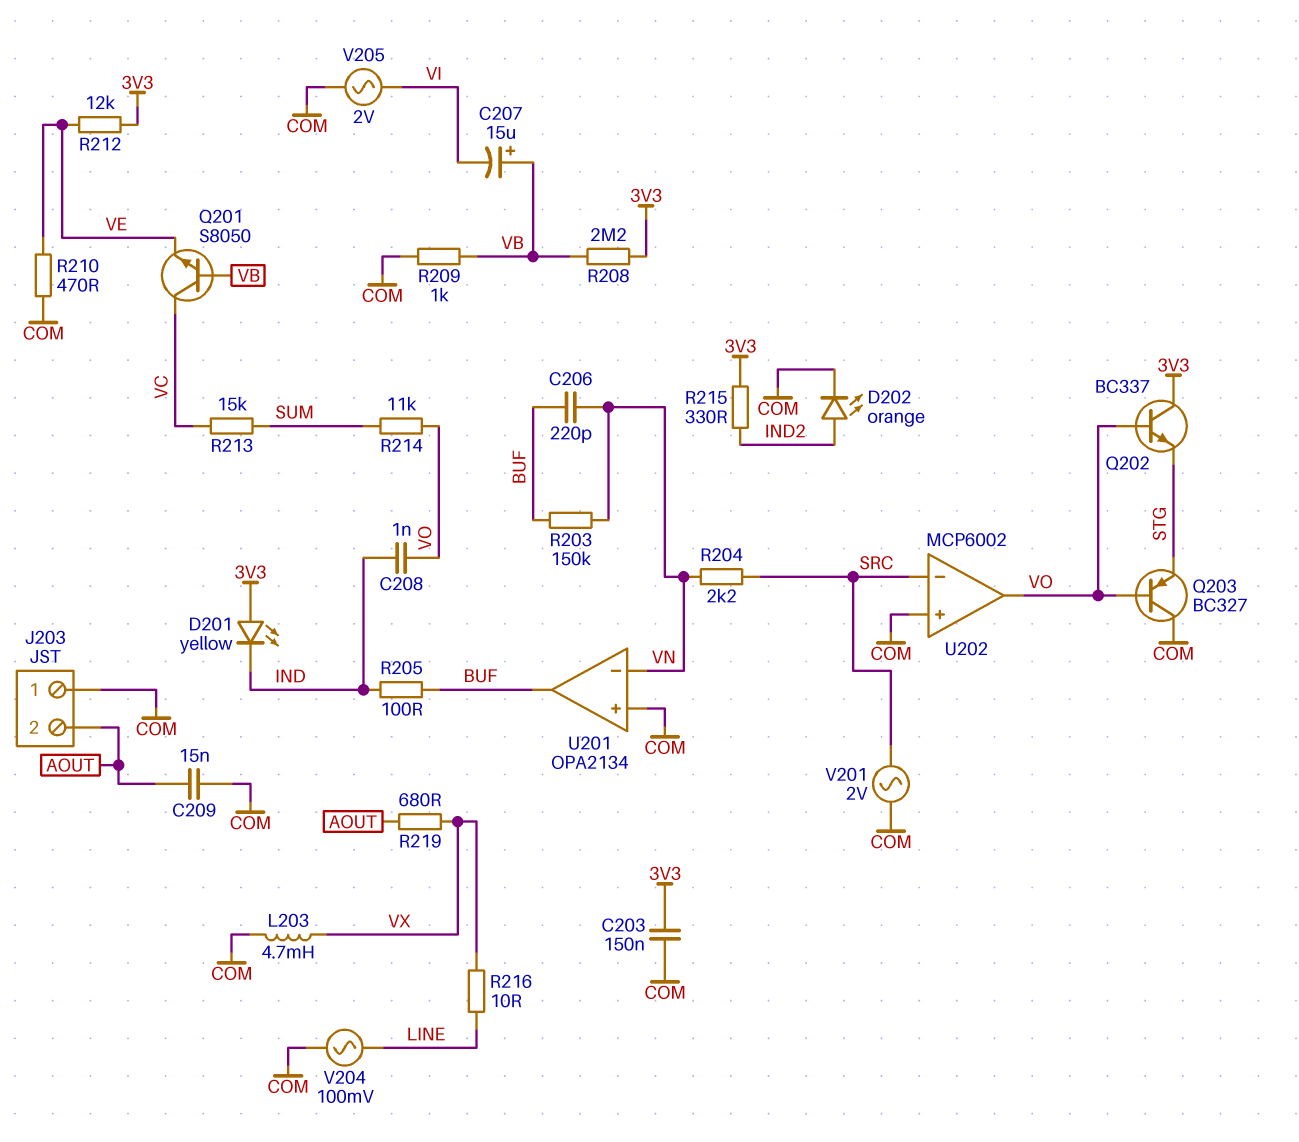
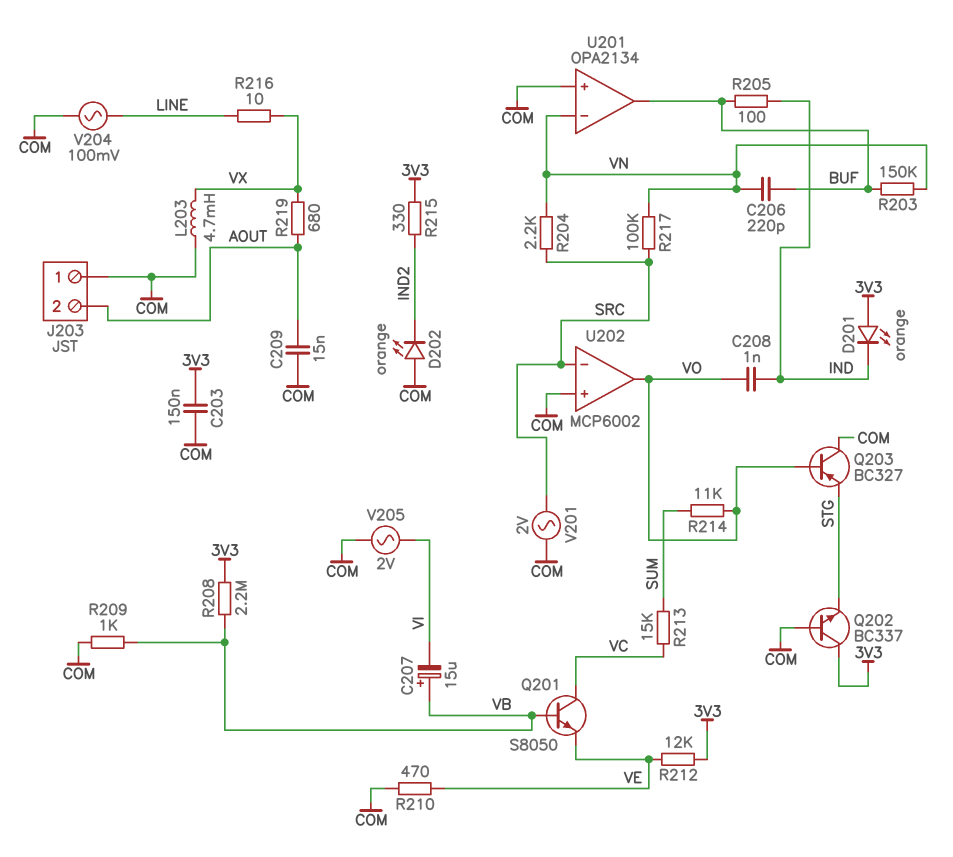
D201: LED yellow (A 3V3, K IND) -> LED orange (A 3V3, K IND)
D202: LED orange (A IND2, K COM) -> LED orange (A COM, K IND2)
Q202: NPN BC337 (B VO, C 3V3, E STG) -> NPN BC337 (B COM, C 3V3, E STG)
R217: none -> 100k (SRC, VN)

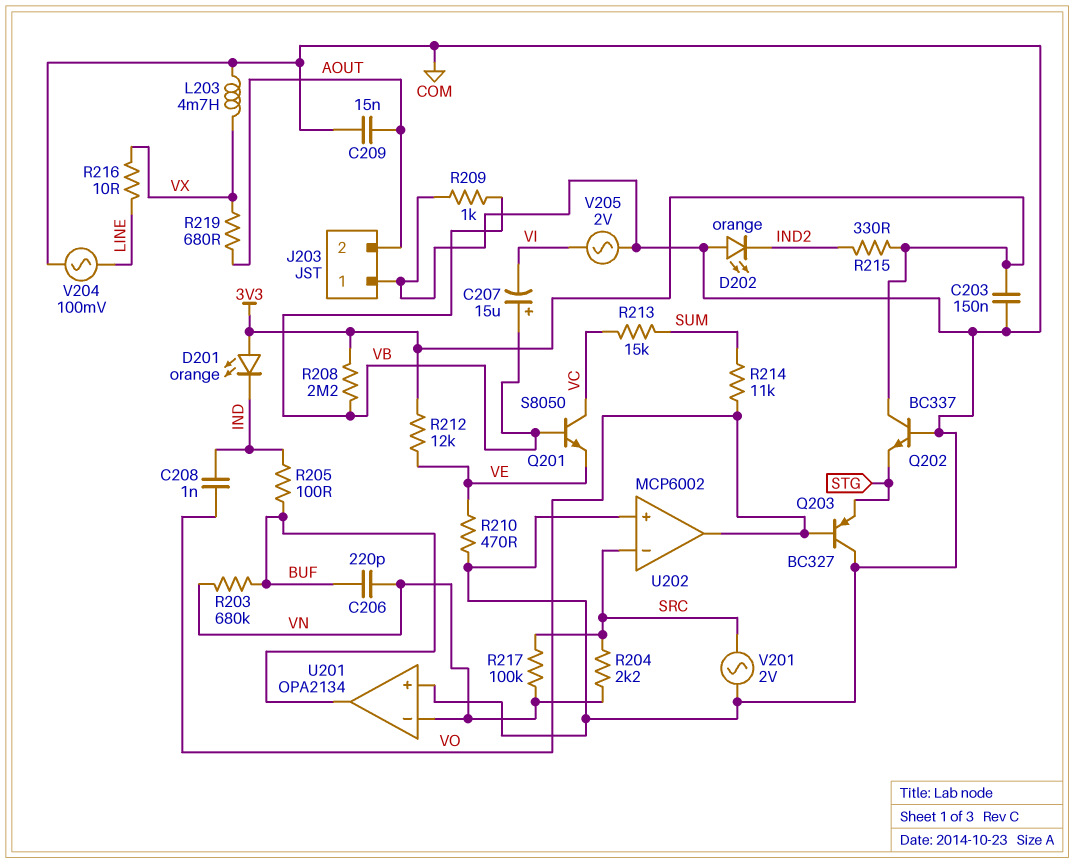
R203: 150k (BUF, VN) -> 680k (BUF, VN)

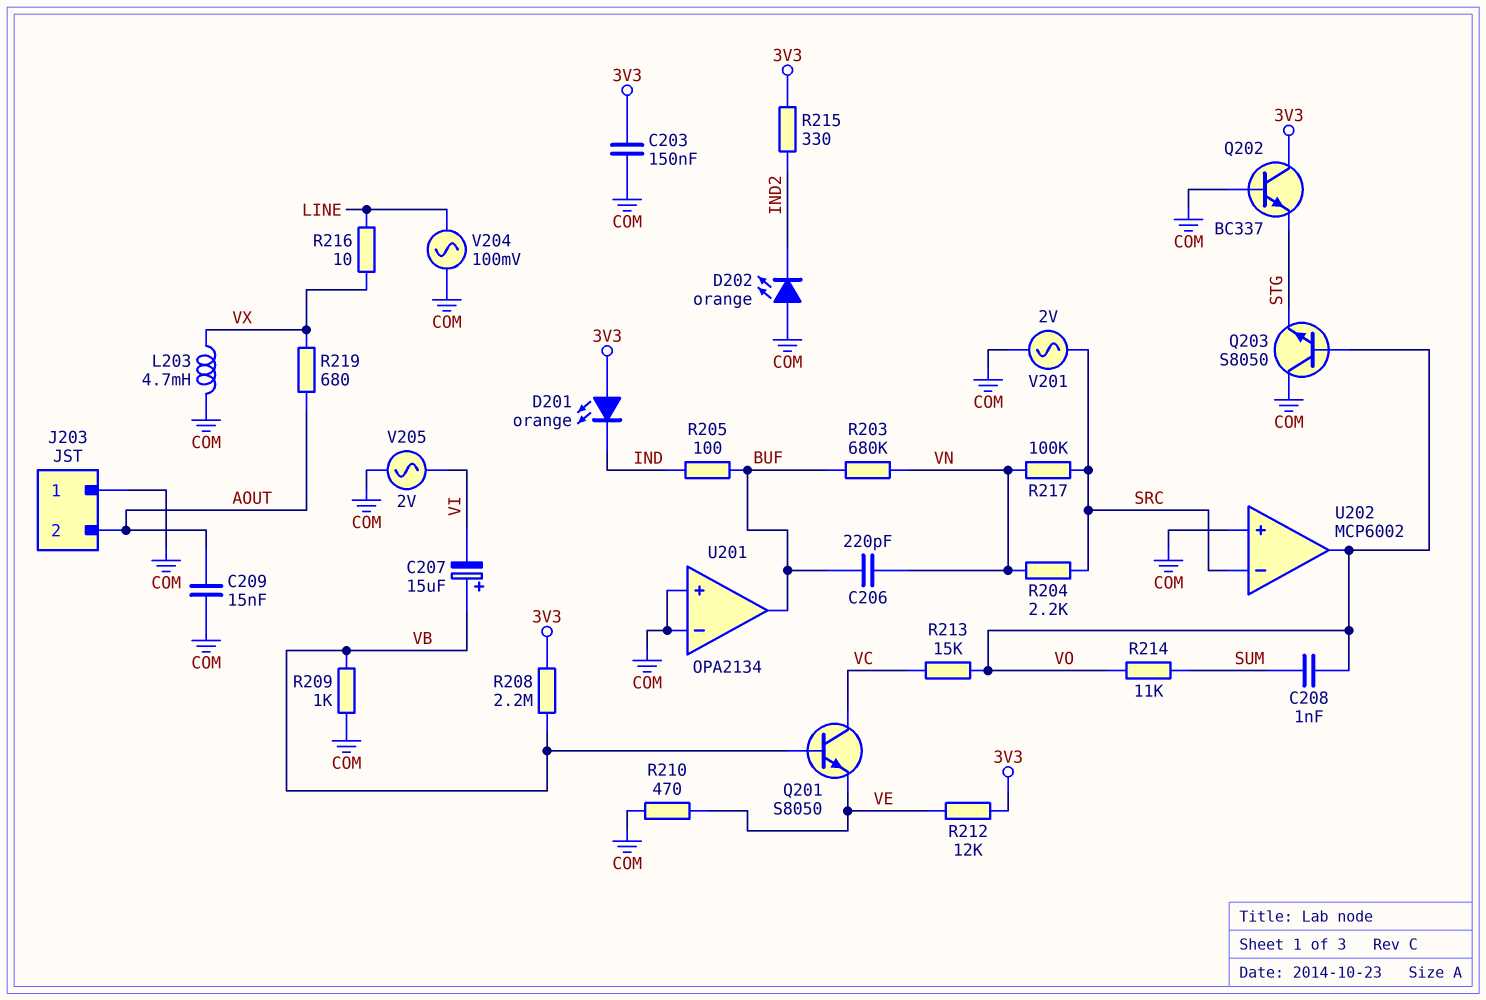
C208: 1nF (IND, VO) -> 1nF (SUM, VO)
Q203: PNP BC327 (B VO, C COM, E STG) -> NPN S8050 (B VO, C COM, E STG)
R213: 15k (SUM, VC) -> 15k (VC, VO)
U201 pin in-: VN -> COM

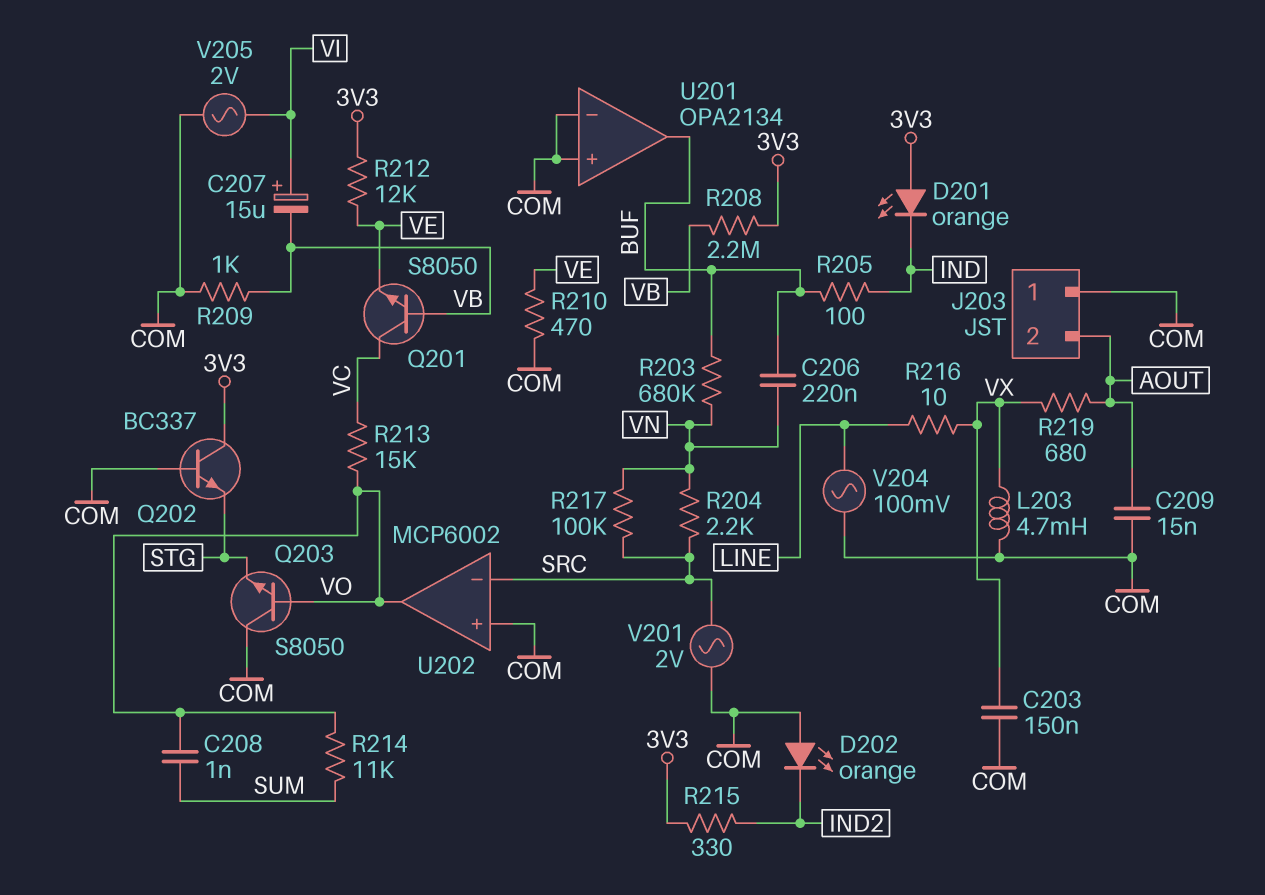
C203: 150nF (3V3, COM) -> 150nF (COM, VX)
C206: 220pF (BUF, VN) -> 220nF (BUF, VN)
C207: 15uF (plus VB, minus VI) -> 15uF (plus VI, minus VB)

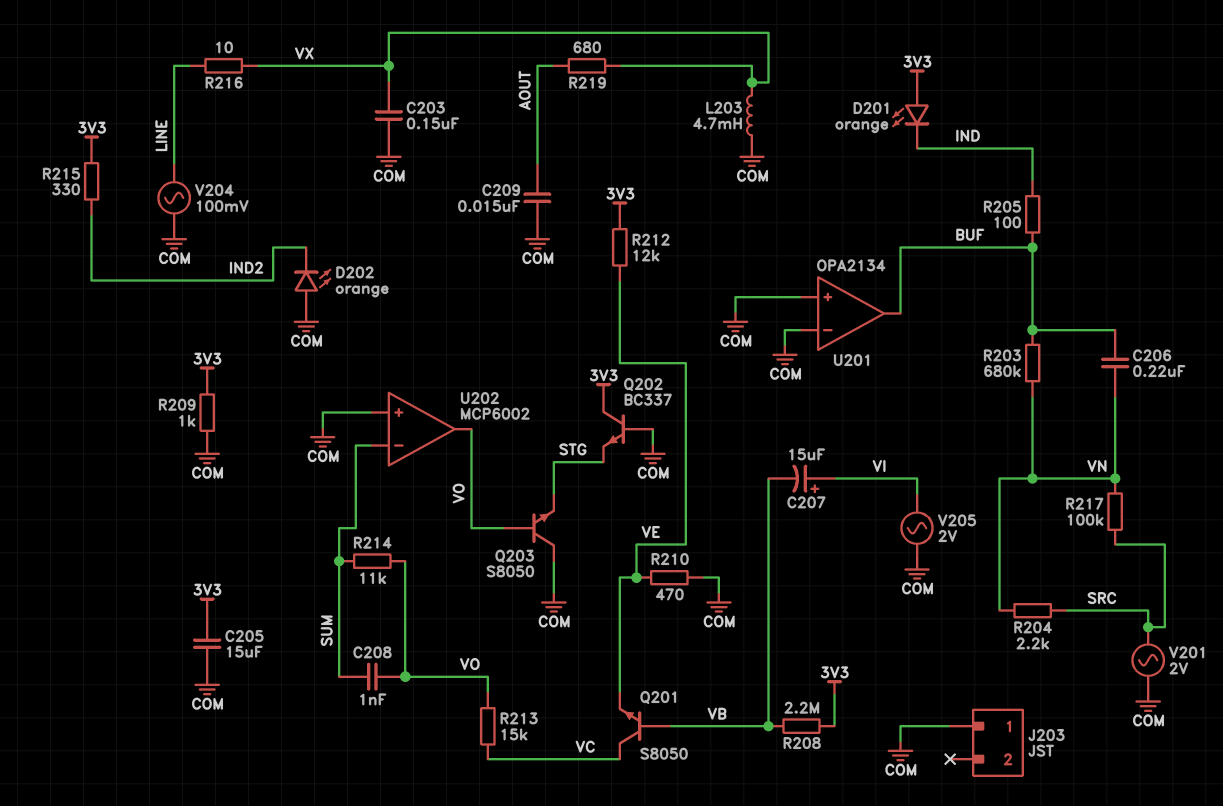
C205: none -> 15uF (3V3, COM)
J203 pin 2: AOUT -> none
R209: 1k (COM, VB) -> 1k (3V3, COM)
U202 pin in-: SRC -> SUM

